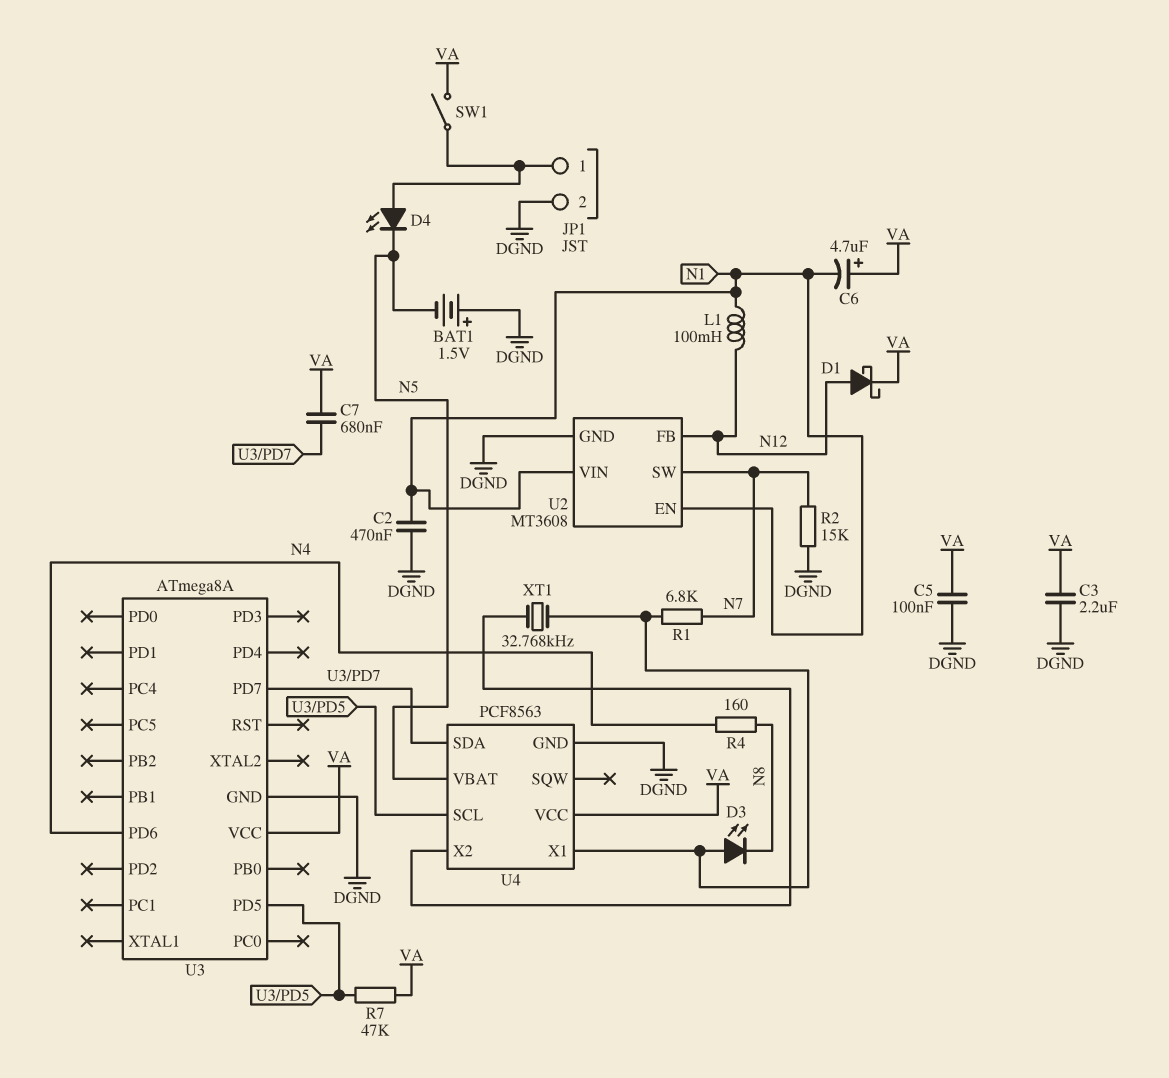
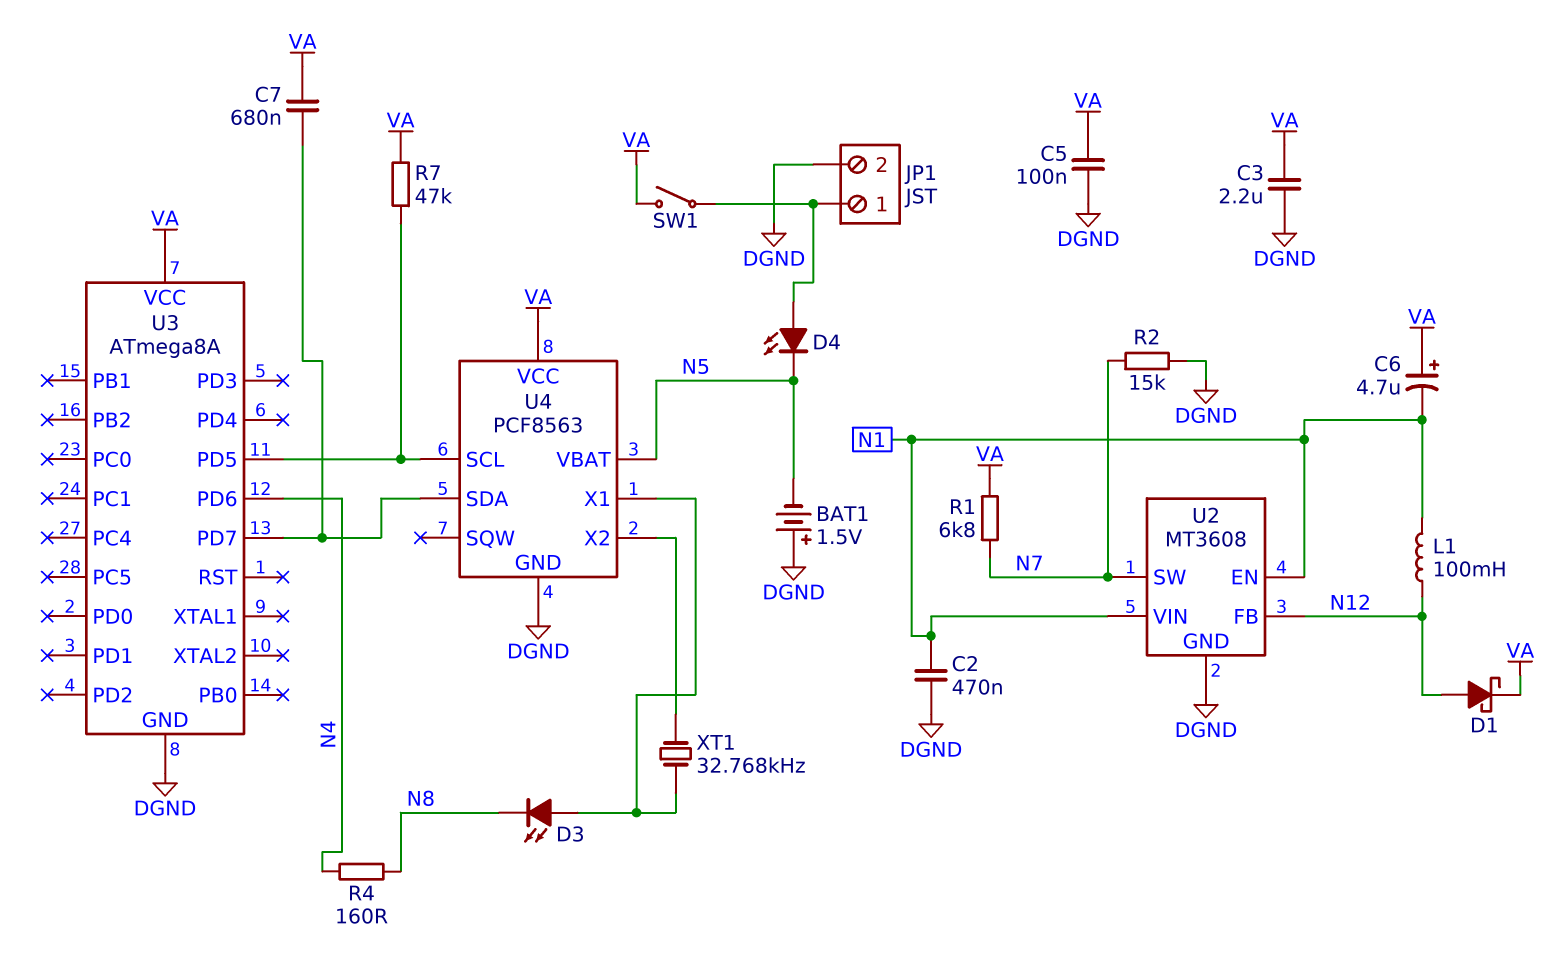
R1: 6.8k (N7, U4/X1) -> 6.8k (N7, VA)

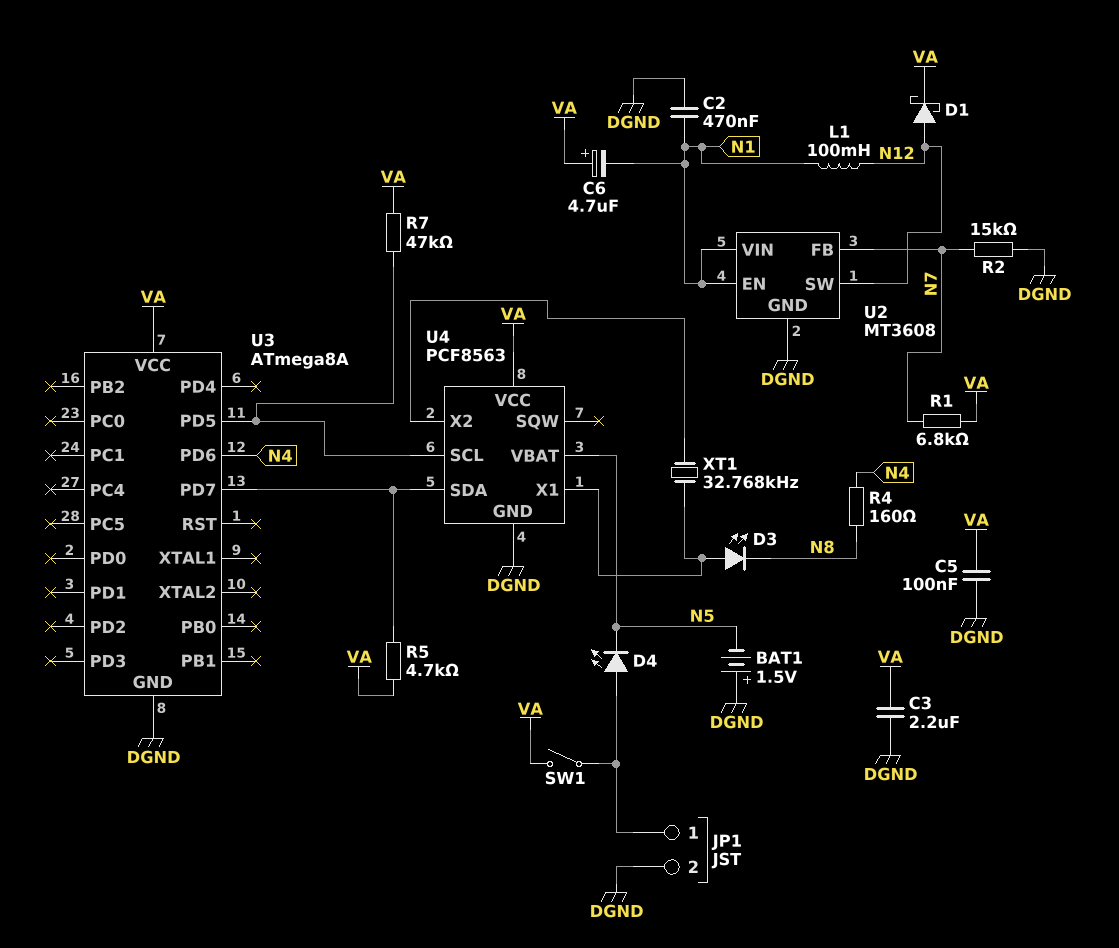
C7: 680nF (U3/PD7, VA) -> none
R5: none -> 4.7k (U3/PD7, VA)
U2 pin FB: N12 -> N7
U2 pin SW: N7 -> N12

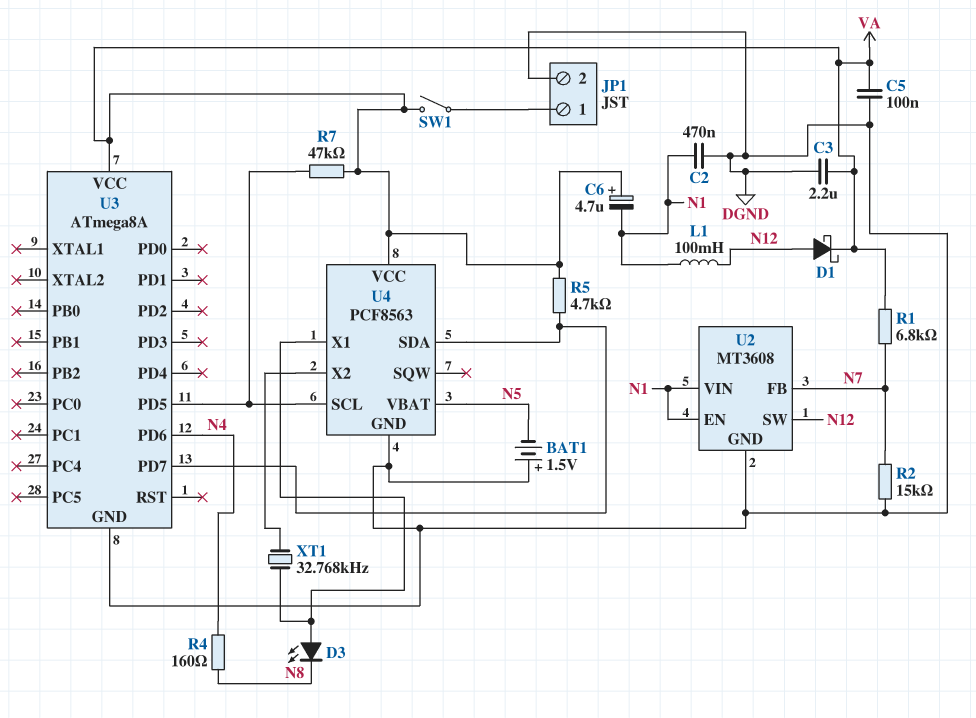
D4: LED (A JP1/1, K N5) -> none

